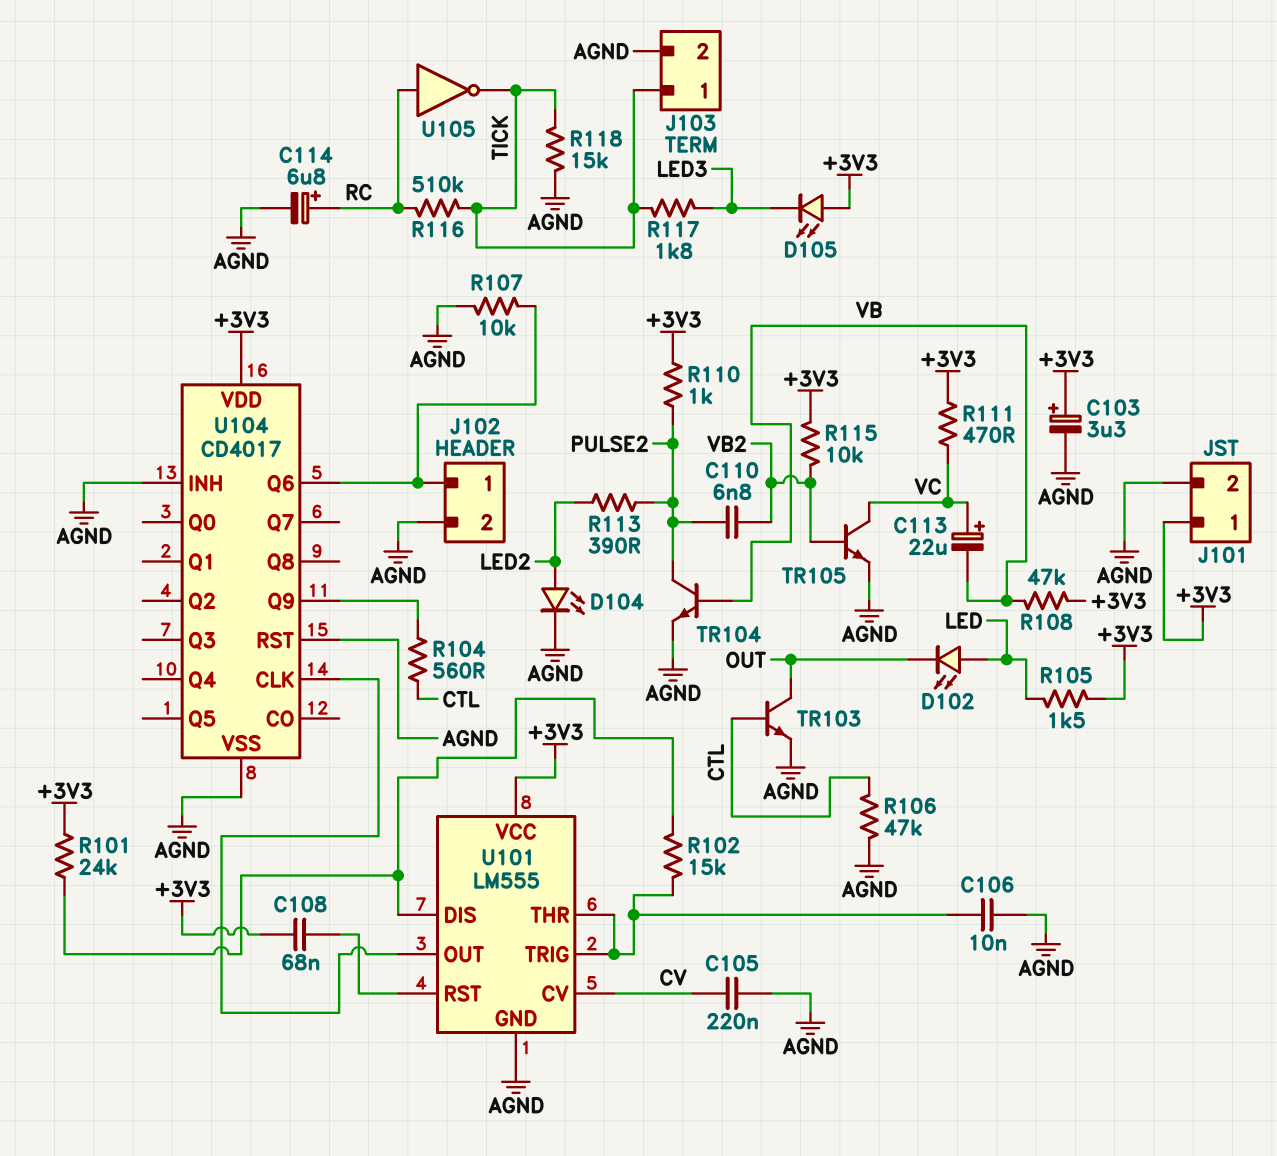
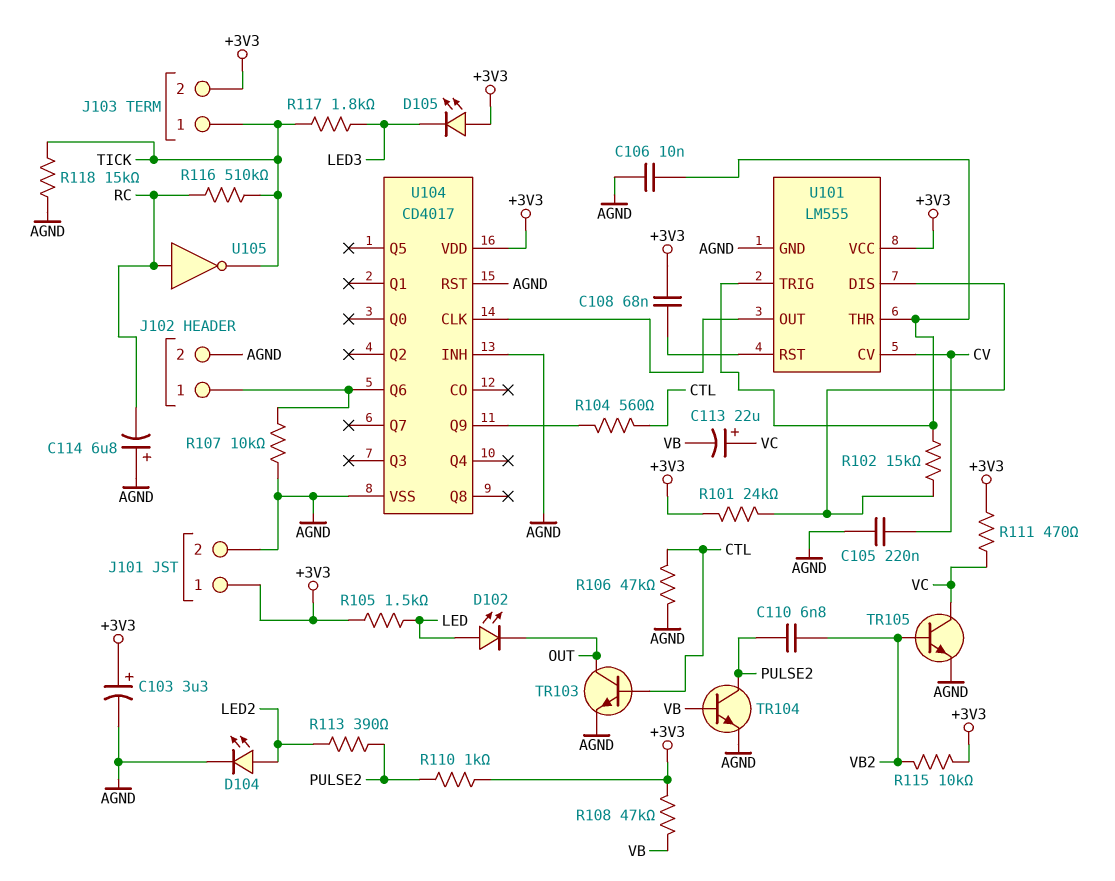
C114: 6.8uF (plus RC, minus AGND) -> 6.8uF (plus AGND, minus RC)
J103 pin 2: AGND -> +3V3

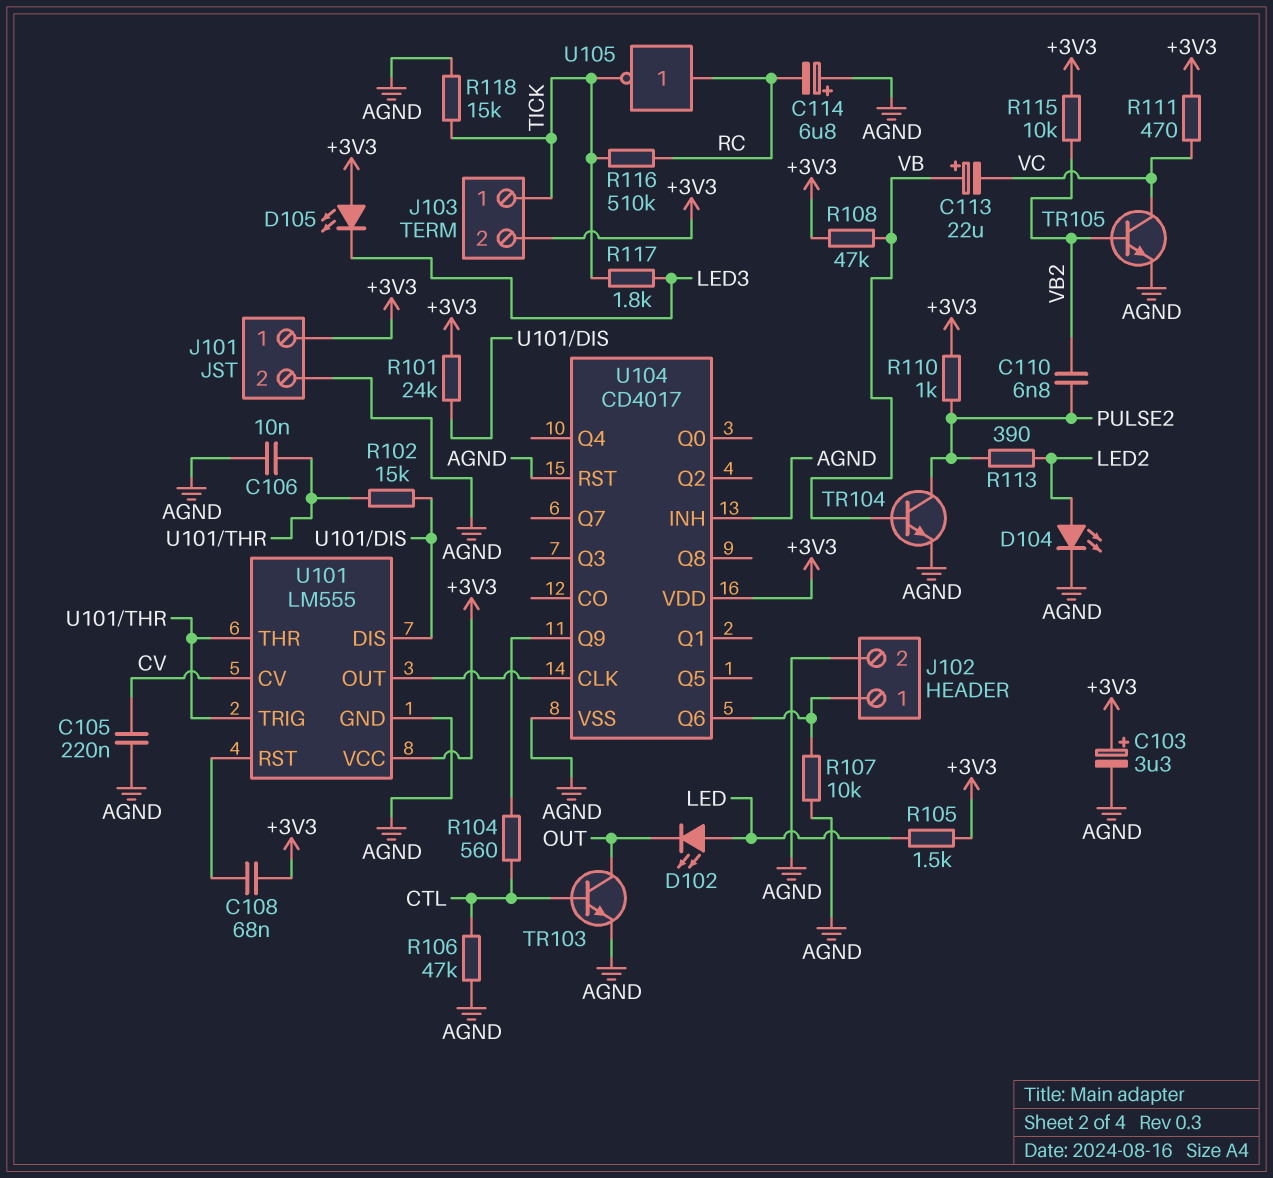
C113: 22uF (plus VC, minus VB) -> 22uF (plus VB, minus VC)

